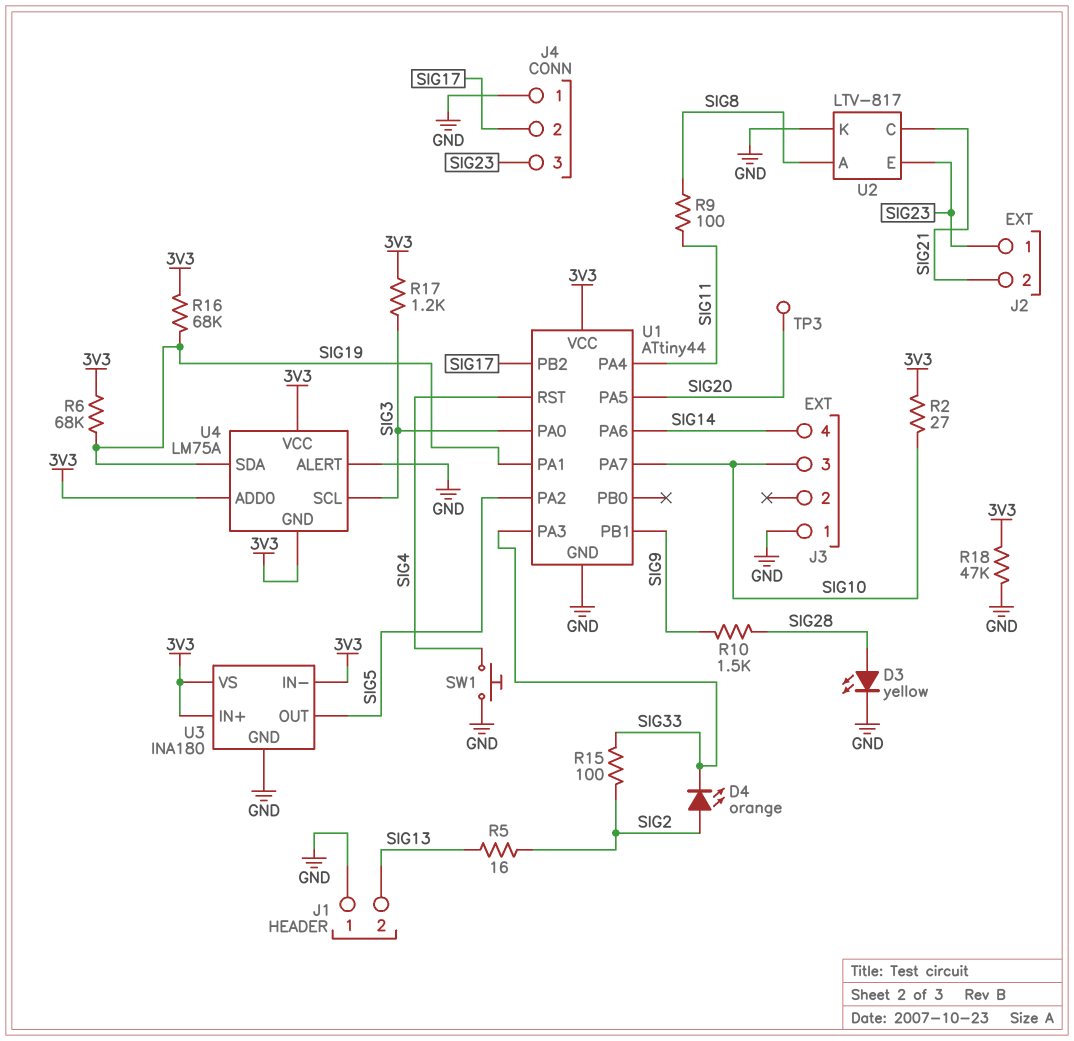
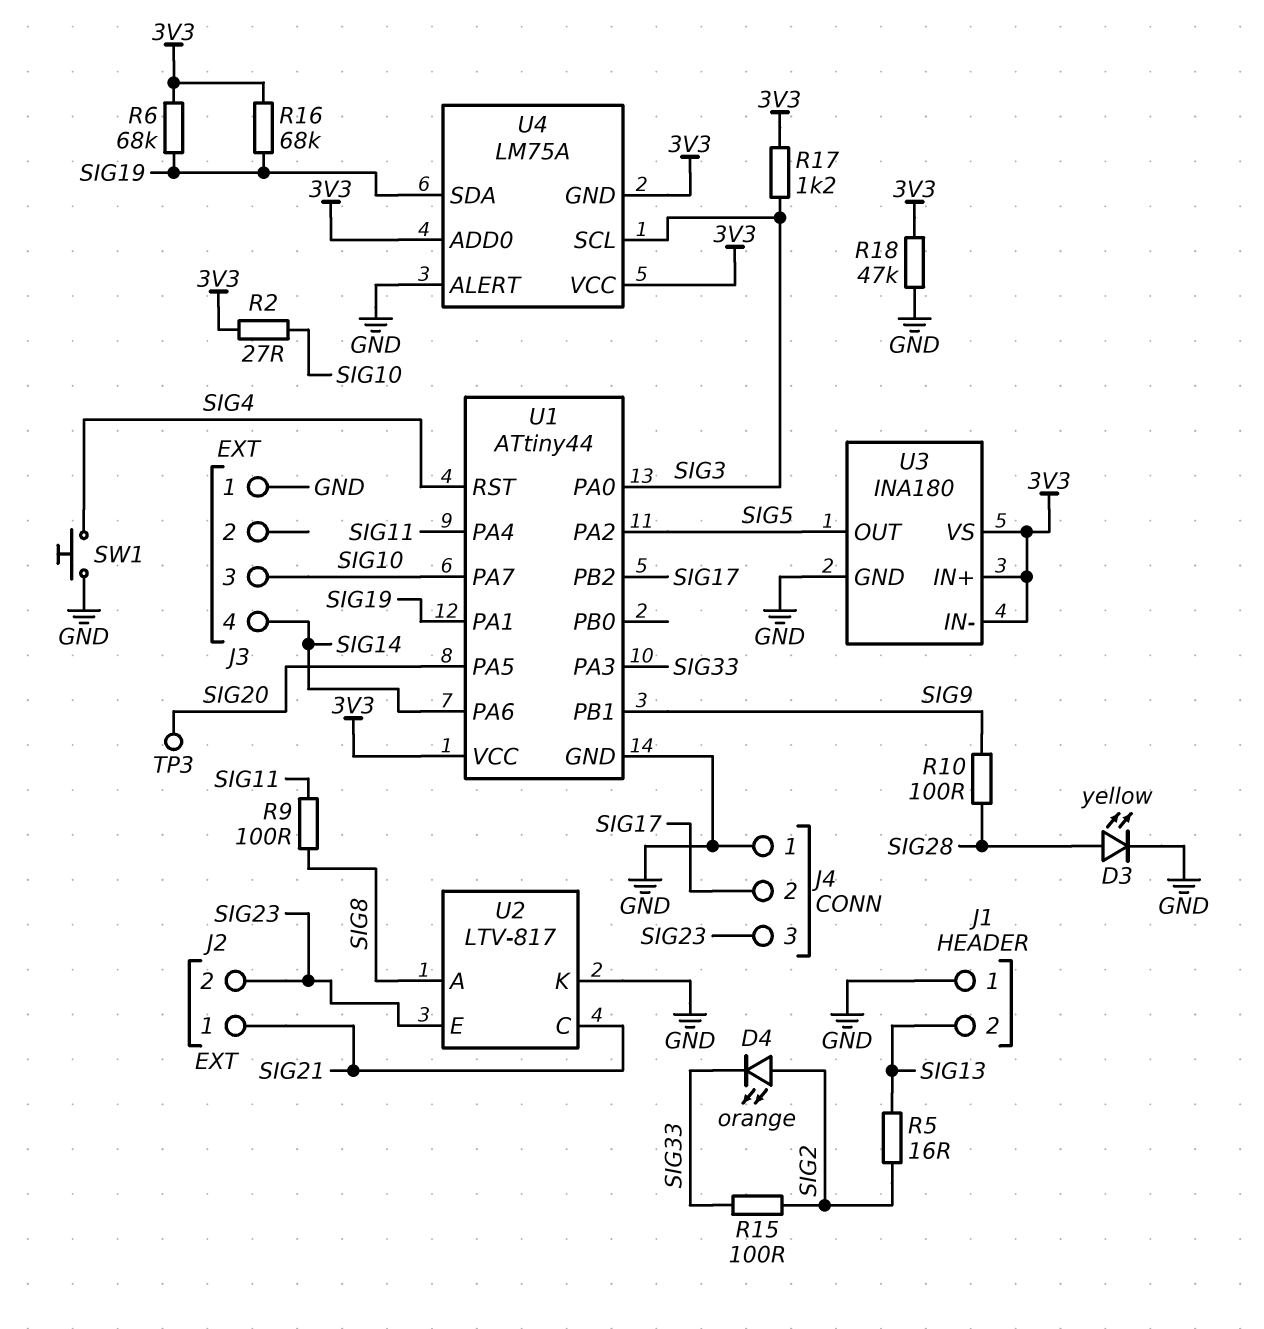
J2 pin 1: SIG23 -> SIG21
J2 pin 2: SIG21 -> SIG23
R10: 1.5k (SIG9, SIG28) -> 100 (SIG9, SIG28)

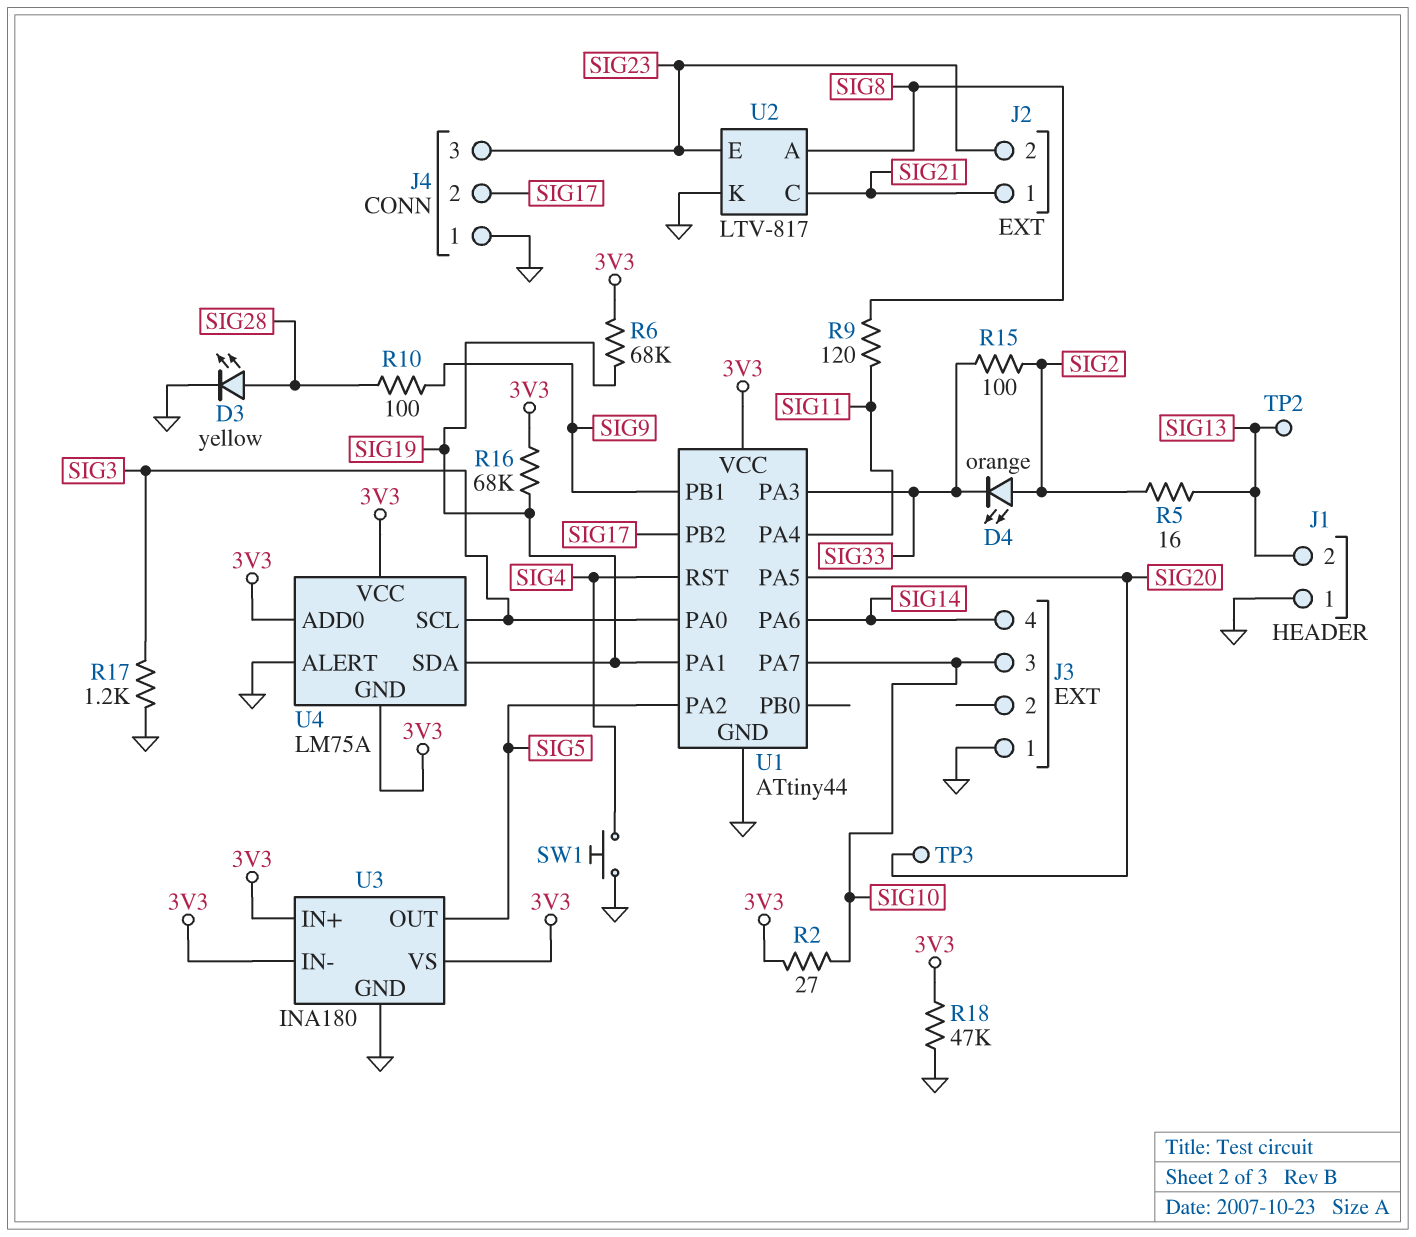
R9: 100 (SIG8, SIG11) -> 120 (SIG8, SIG11)
R17: 1.2k (3V3, SIG3) -> 1.2k (GND, SIG3)
TP2: none -> test point (SIG13)

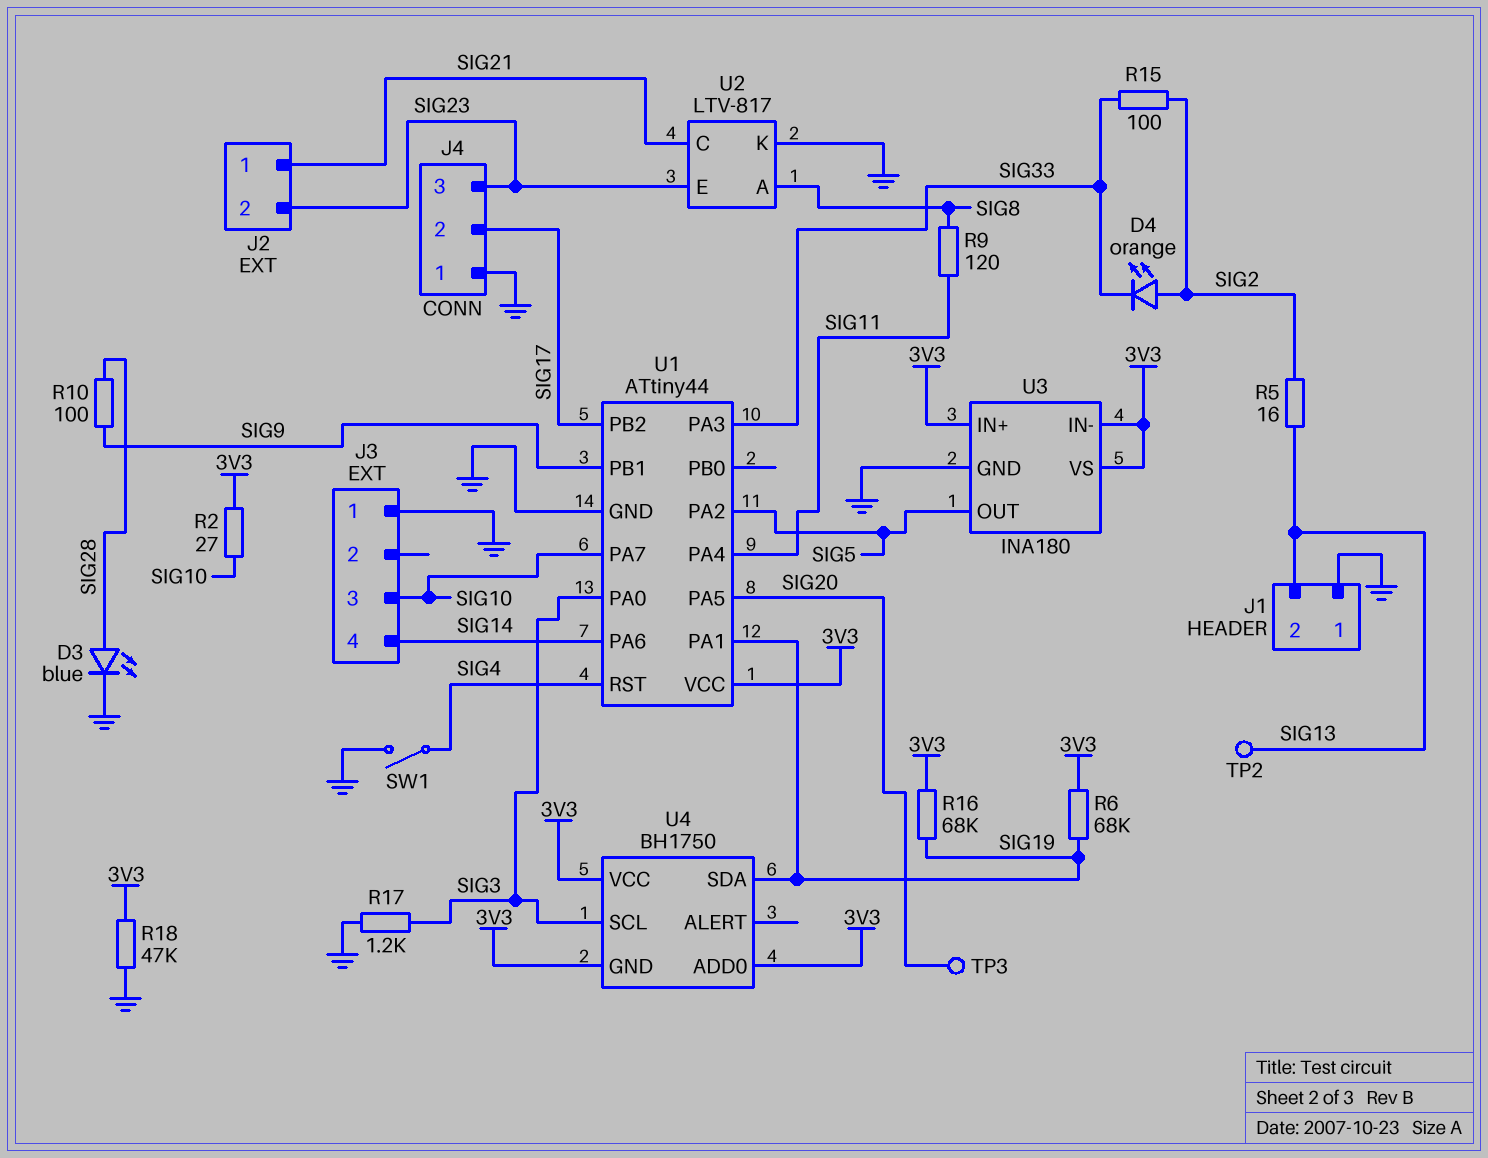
D3: LED yellow (A SIG28, K GND) -> LED blue (A SIG28, K GND)
SW1: button (GND, SIG4) -> switch (GND, SIG4)
U4: LM75A -> BH1750
U4 pin ALERT: GND -> none

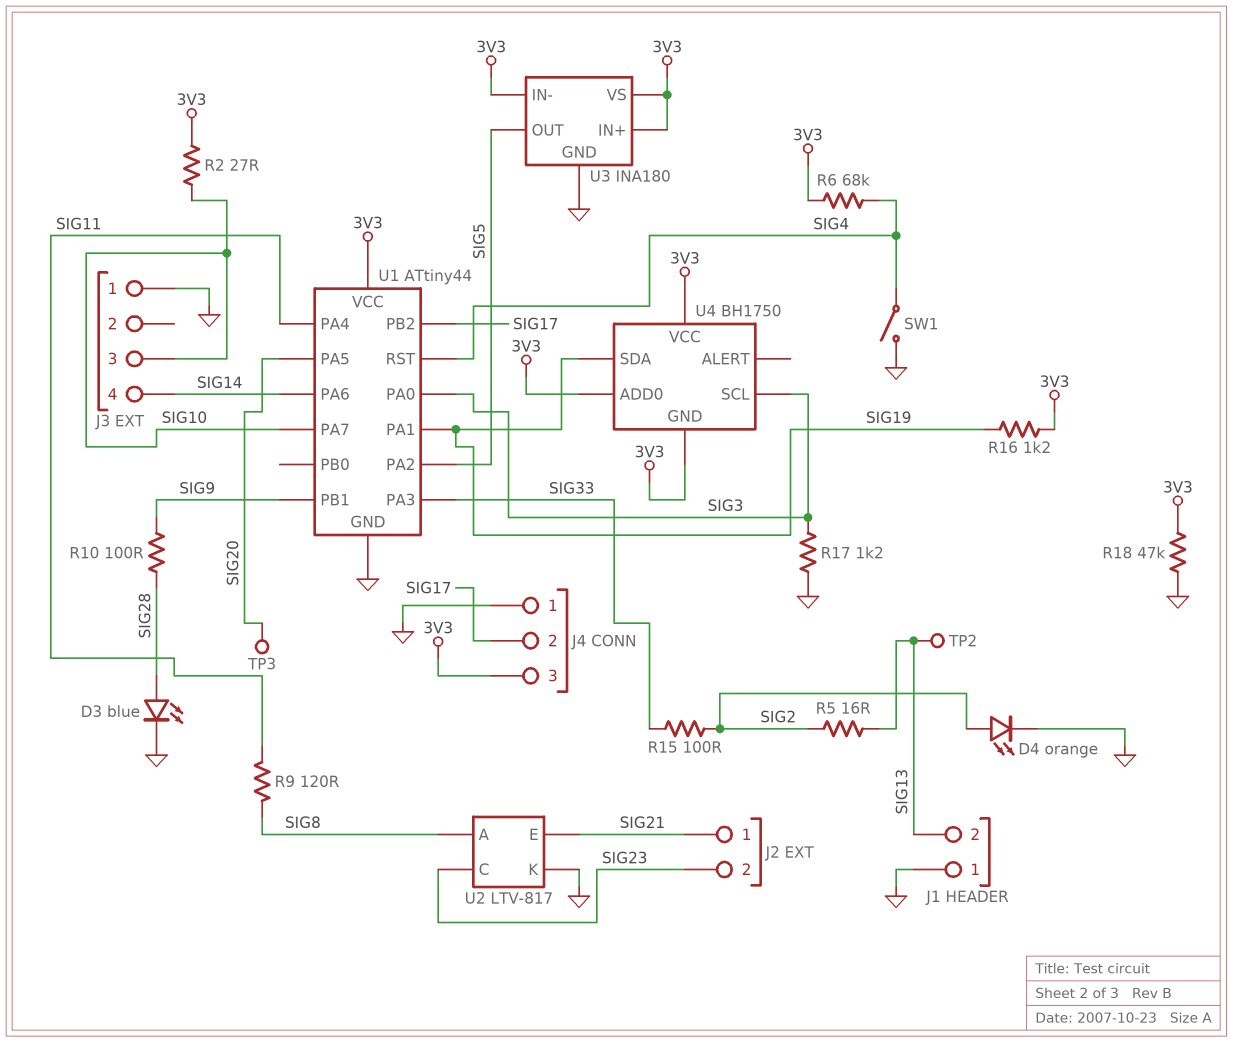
D4: LED orange (A SIG2, K SIG33) -> LED orange (A SIG2, K GND)
J4 pin 3: SIG23 -> 3V3
R6: 68k (3V3, SIG19) -> 68k (3V3, SIG4)
R16: 68k (3V3, SIG19) -> 1.2k (3V3, SIG19)
U2 pin C: SIG21 -> SIG23
U2 pin E: SIG23 -> SIG21

